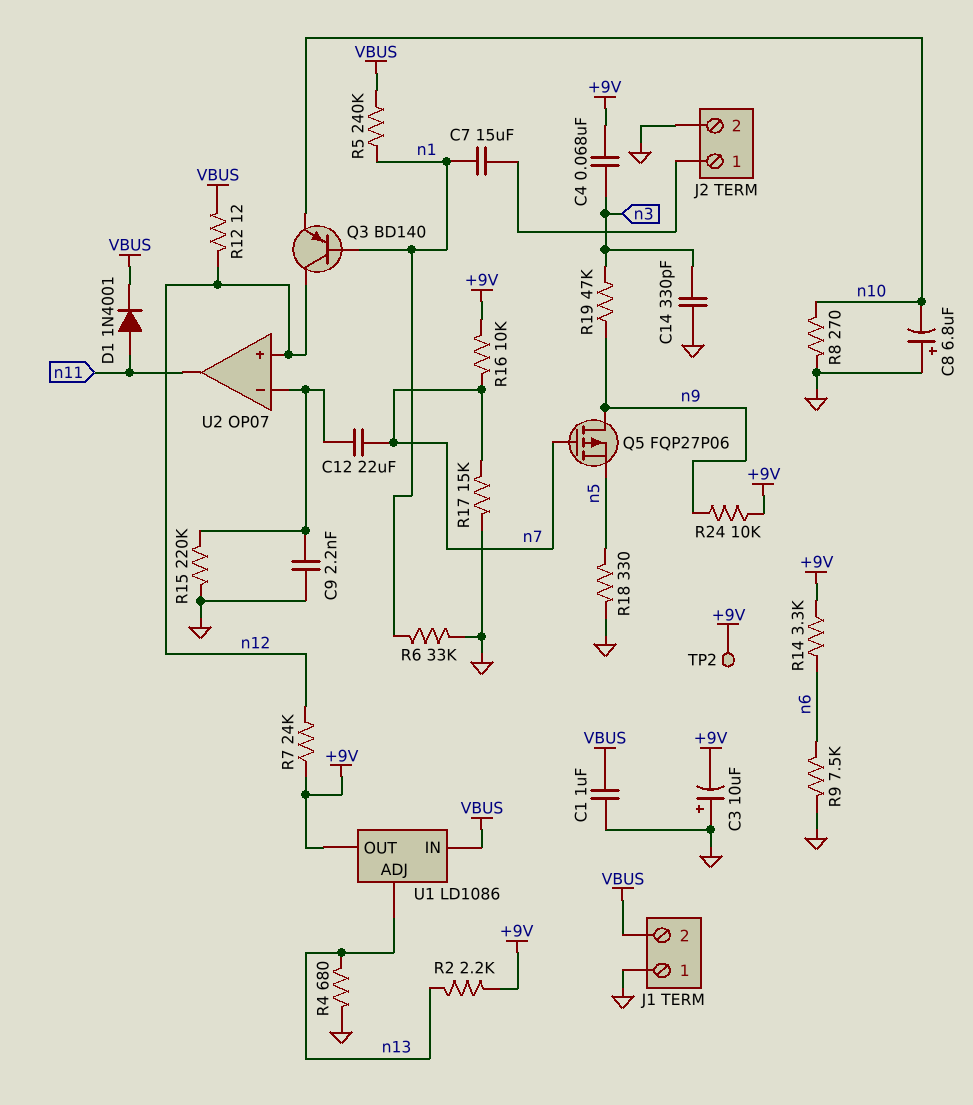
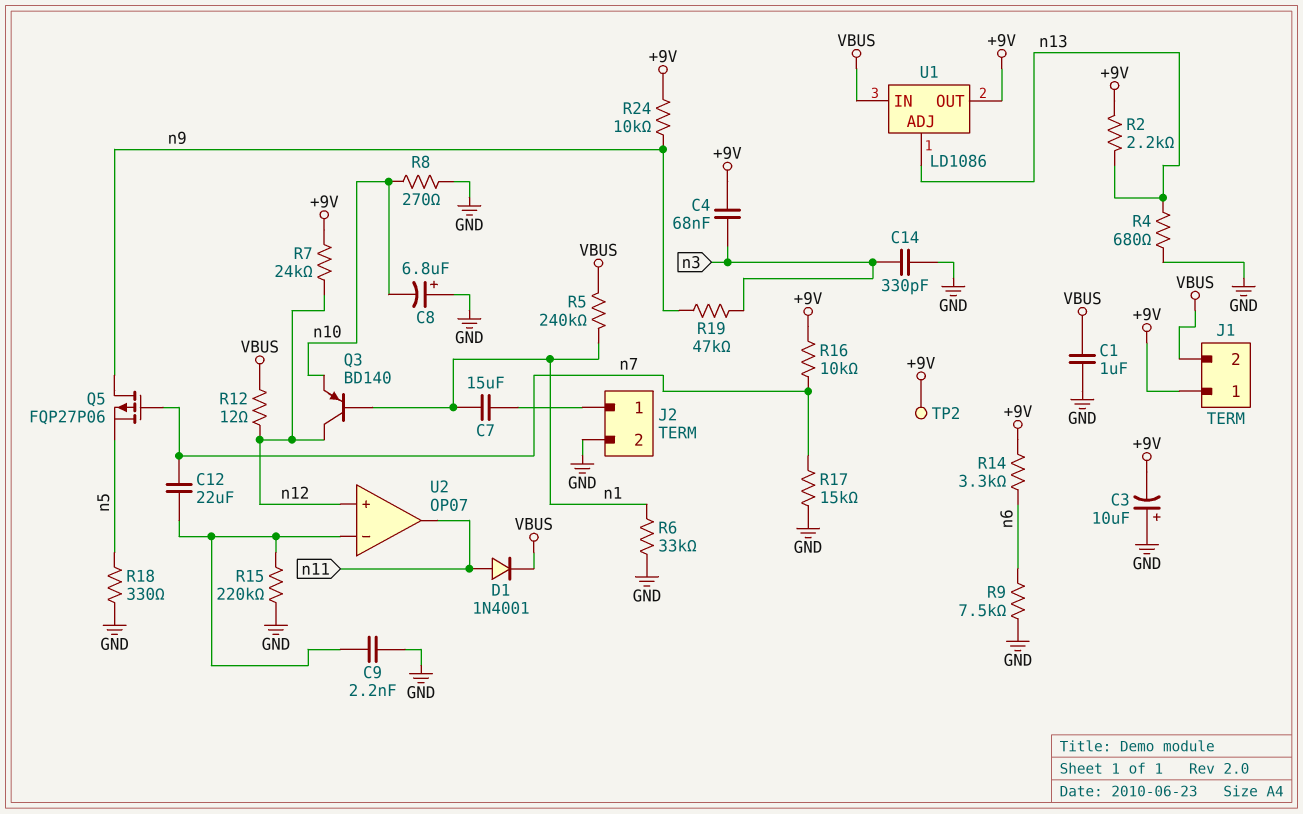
J1 pin 1: GND -> +9V

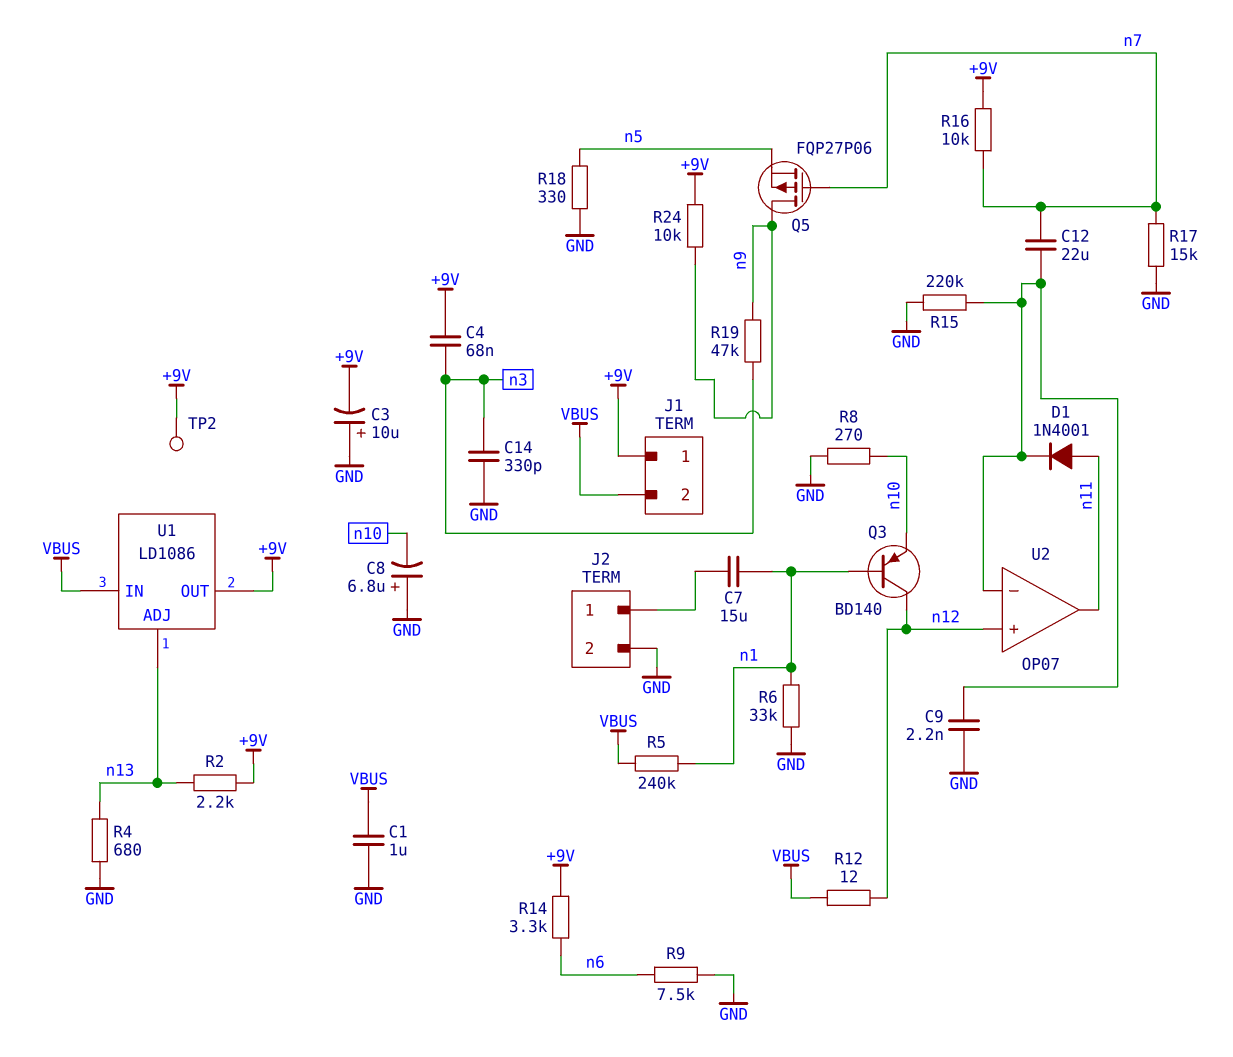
D1: diode 1N4001 (A n11, K VBUS) -> diode 1N4001 (A n11, K U2/in-)
R7: 24k (+9V, n12) -> none

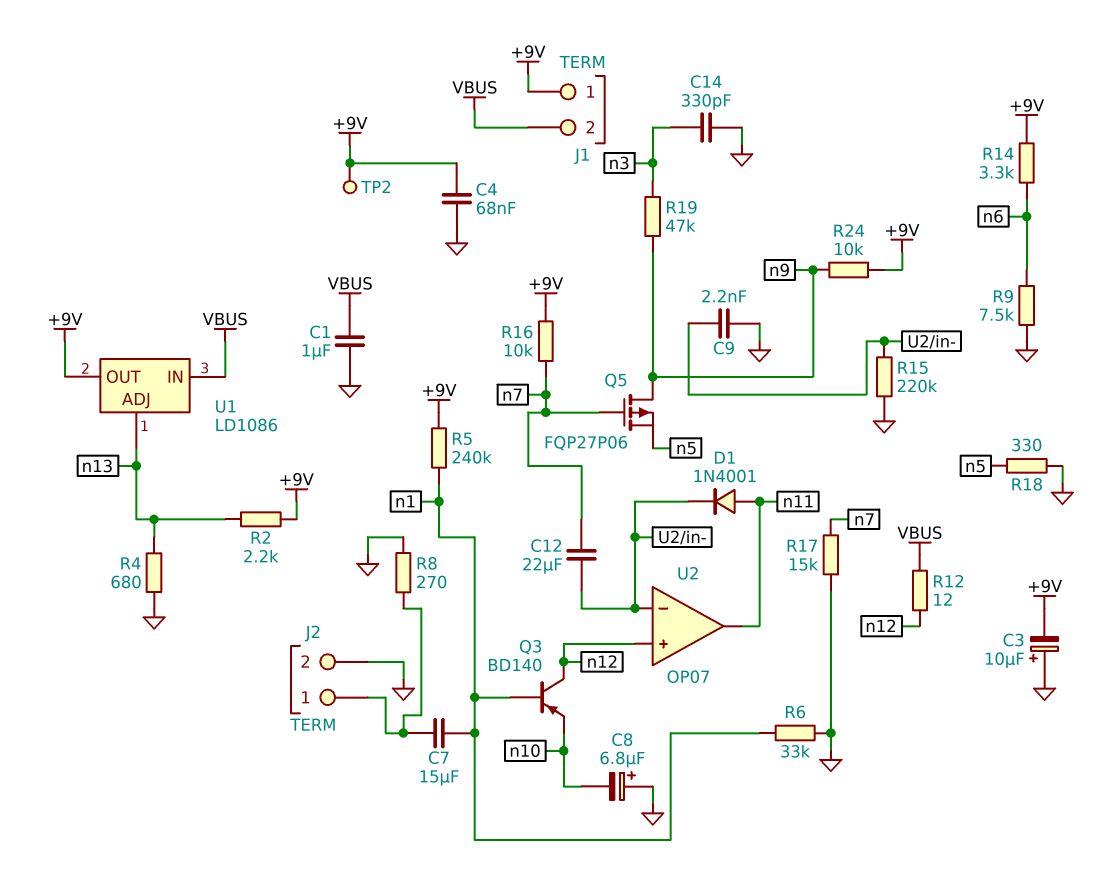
C4: 68nF (+9V, n3) -> 68nF (+9V, GND)
R5: 240k (VBUS, n1) -> 240k (+9V, n1)
R8: 270 (GND, n10) -> 270 (GND, J2/1)

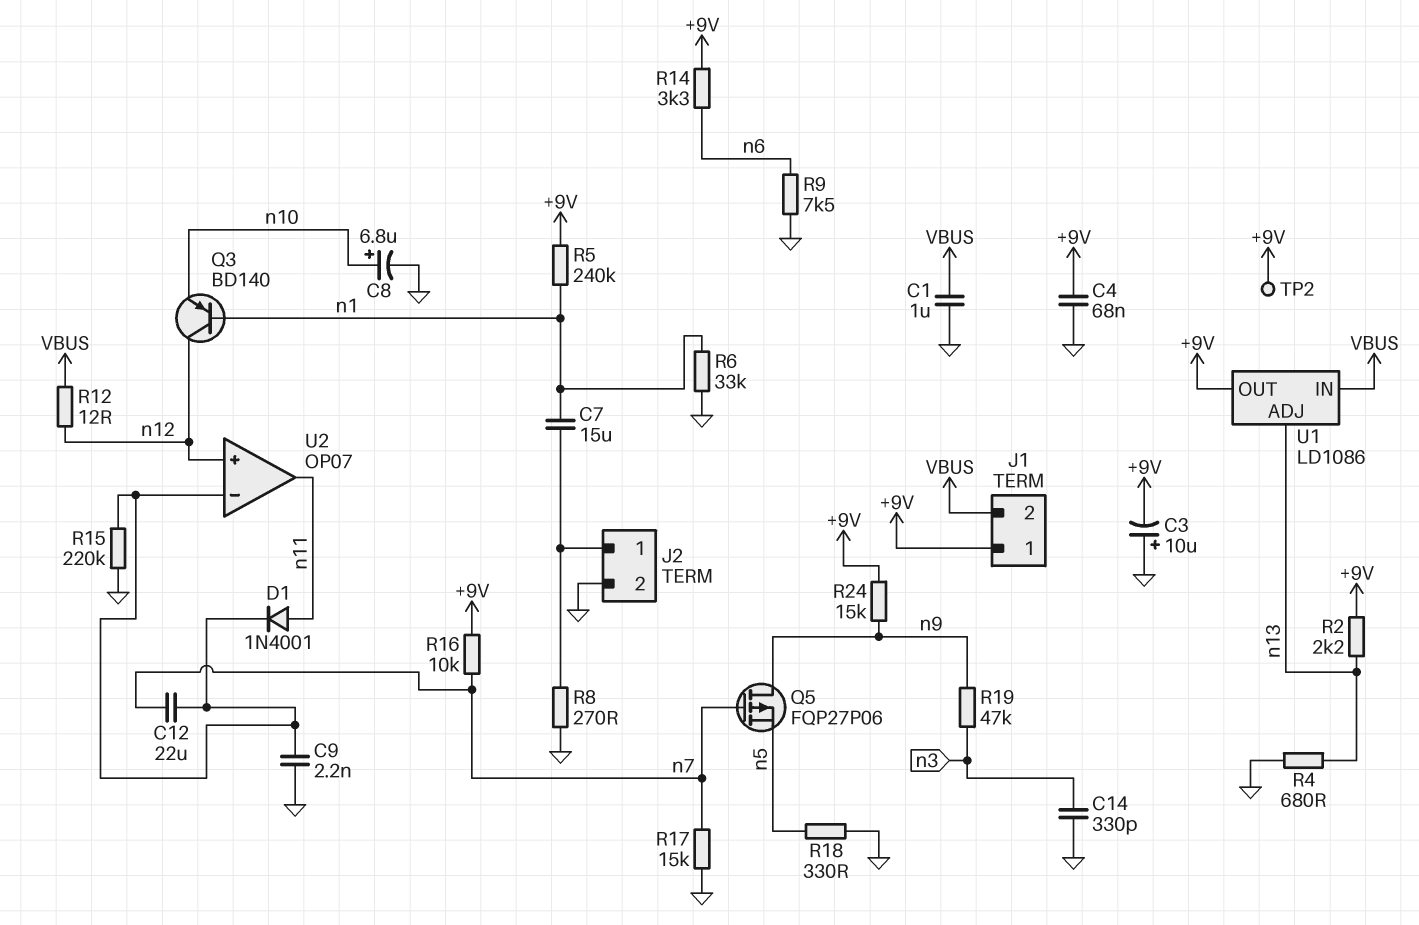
C8: 6.8uF (plus GND, minus n10) -> 6.8uF (plus n10, minus GND)
R24: 10k (+9V, n9) -> 15k (+9V, n9)

